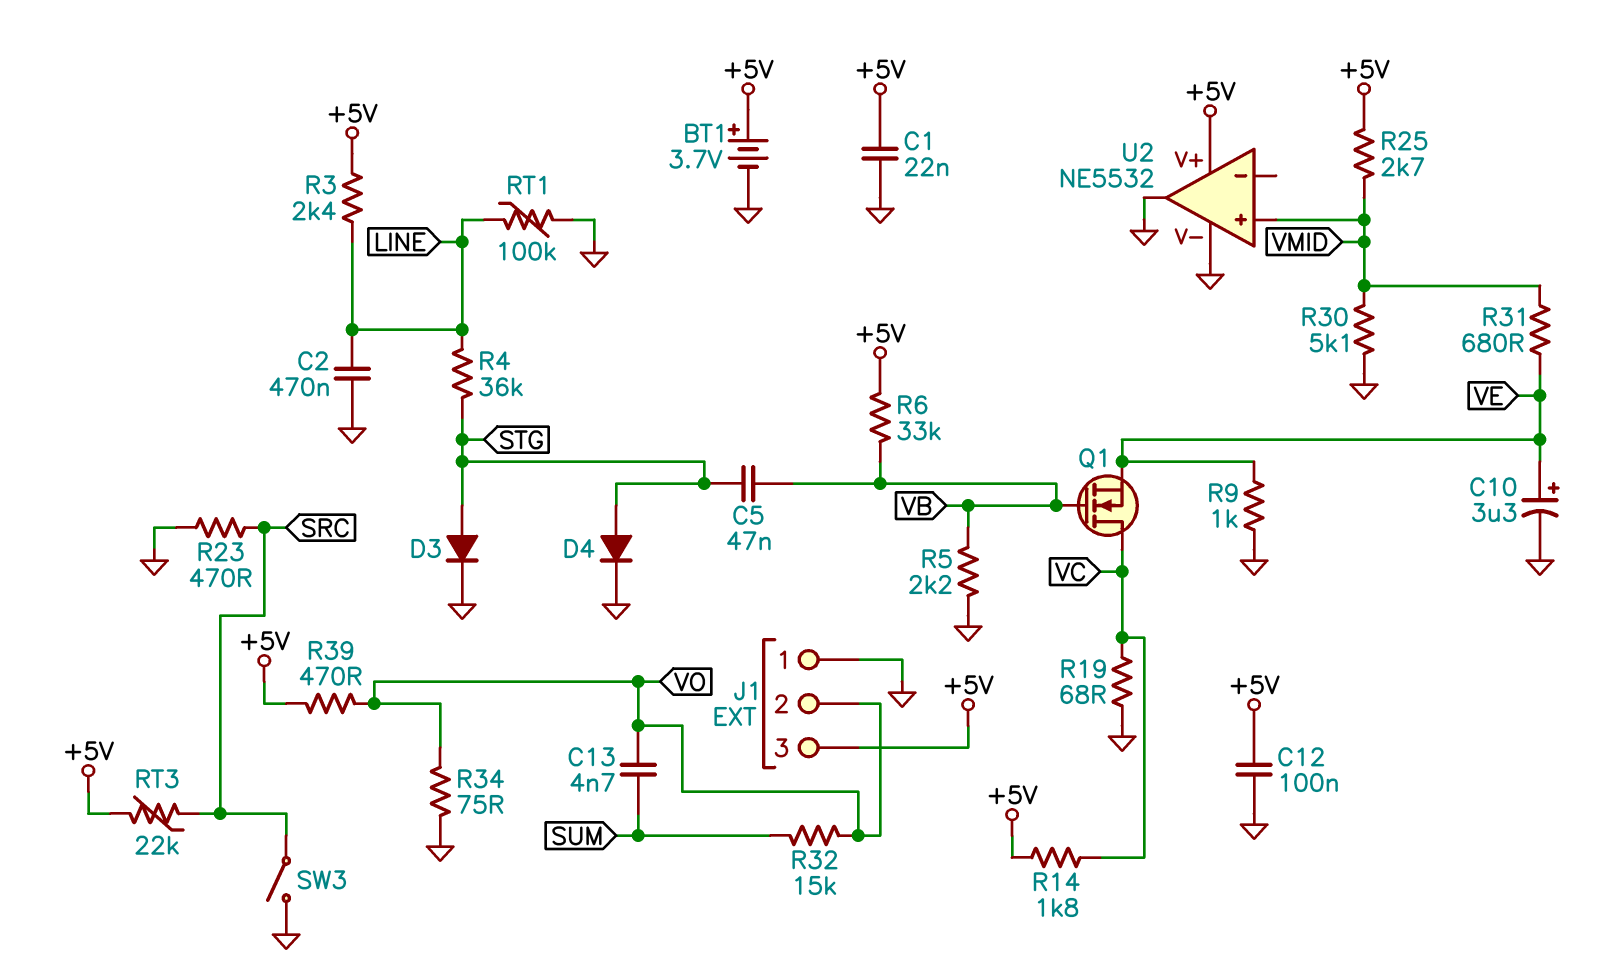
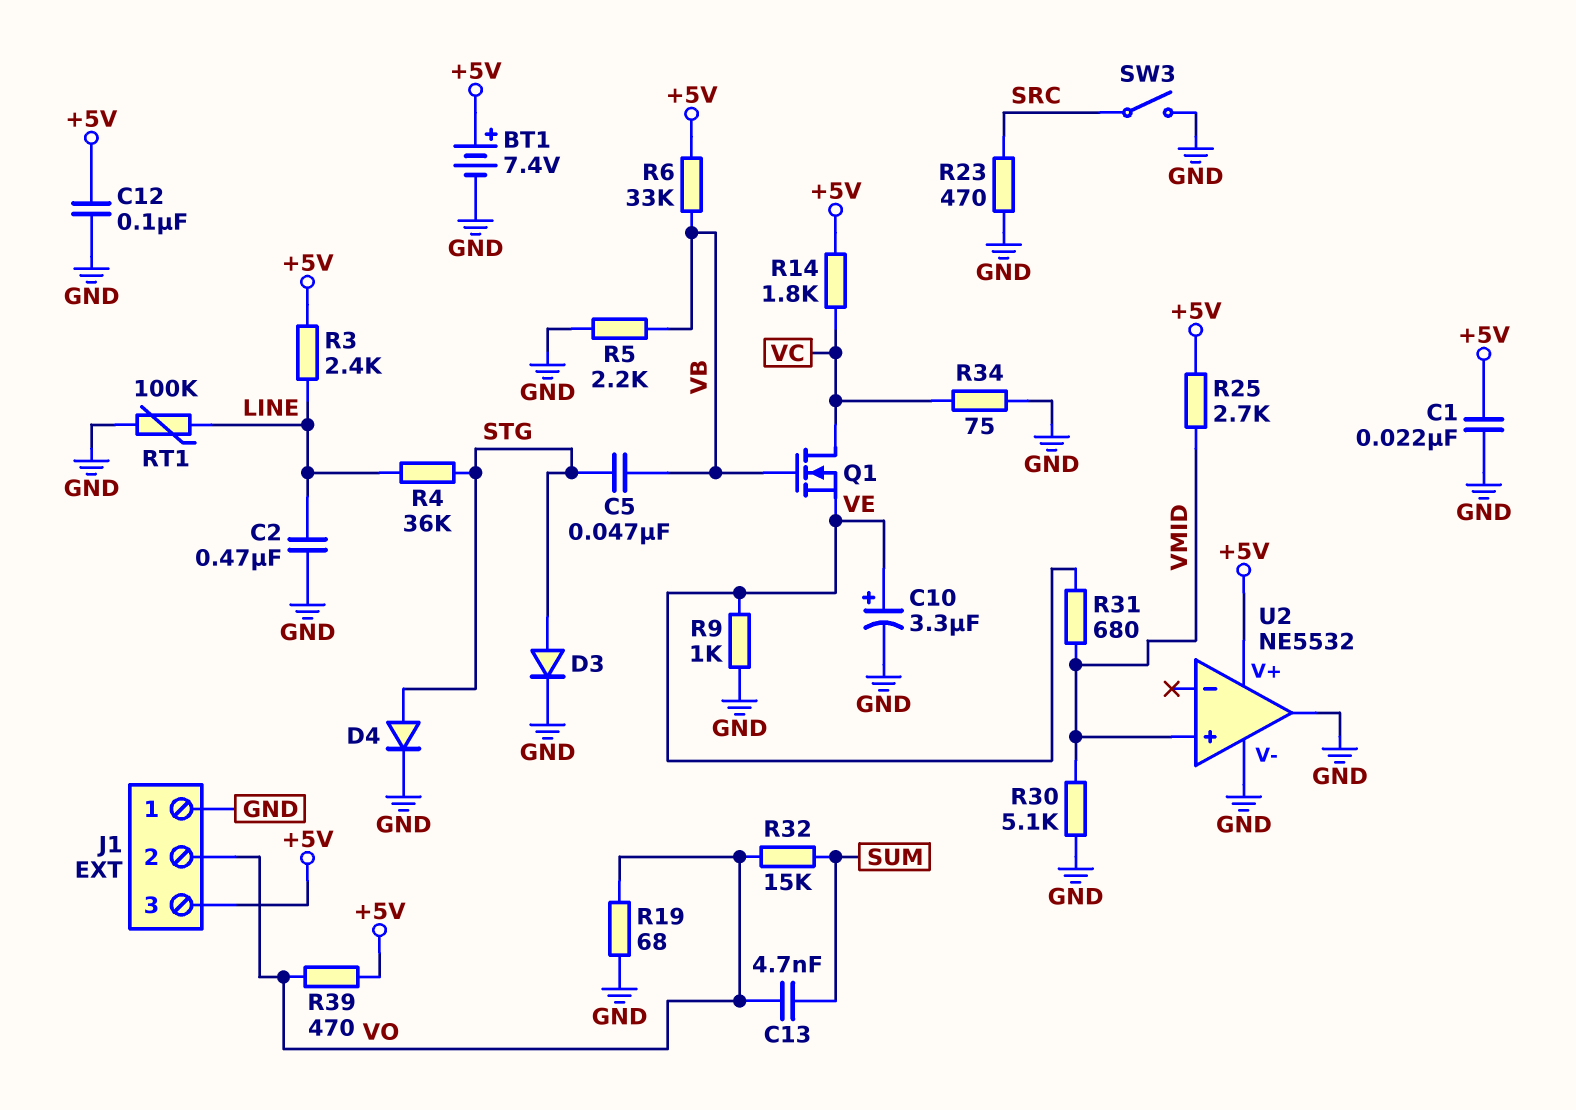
BT1: 3.7V (plus +5V, minus GND) -> 7.4V (plus +5V, minus GND)
R19: 68 (GND, VC) -> 68 (GND, VO)
R34: 75 (GND, VO) -> 75 (GND, VC)
RT3: 22k (+5V, SRC) -> none

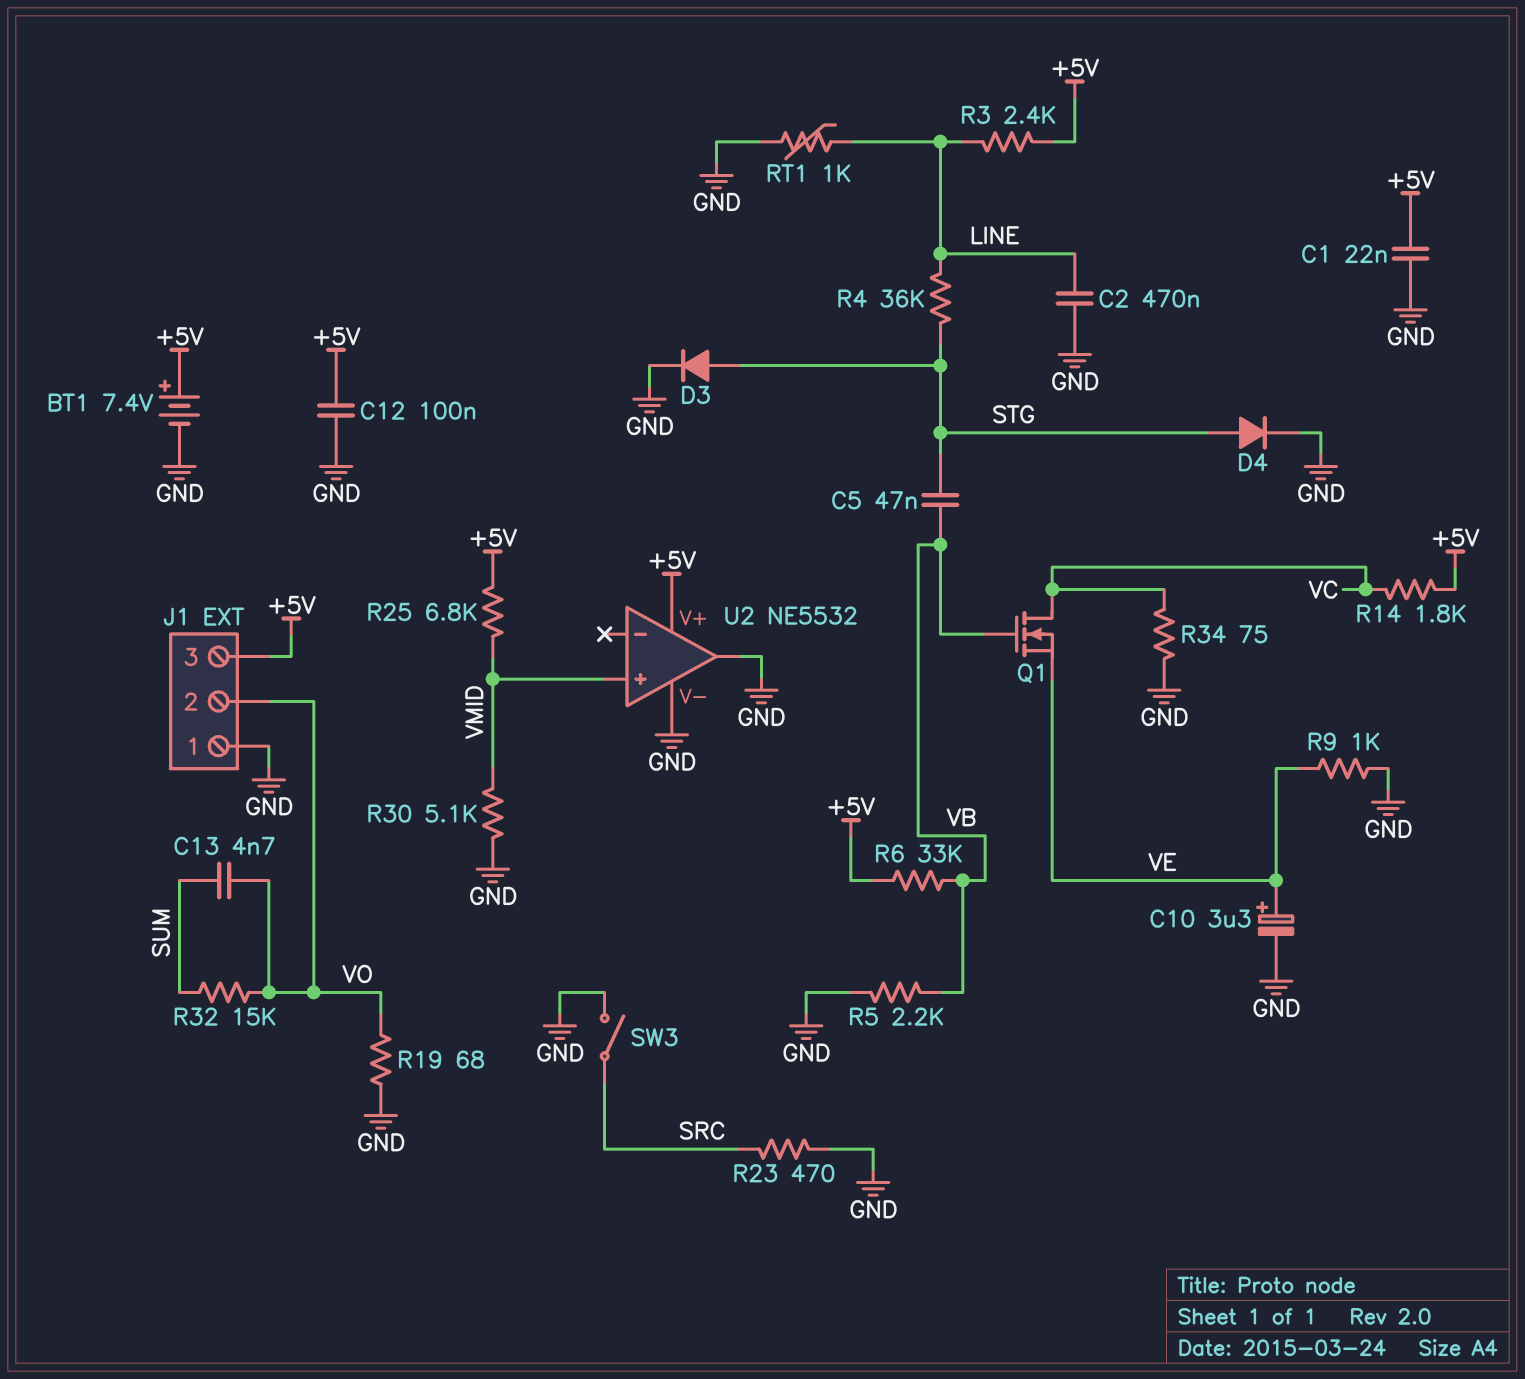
R25: 2.7k (+5V, VMID) -> 6.8k (+5V, VMID)
R31: 680 (VE, VMID) -> none
R39: 470 (+5V, VO) -> none
RT1: 100k (GND, LINE) -> 1k (GND, LINE)

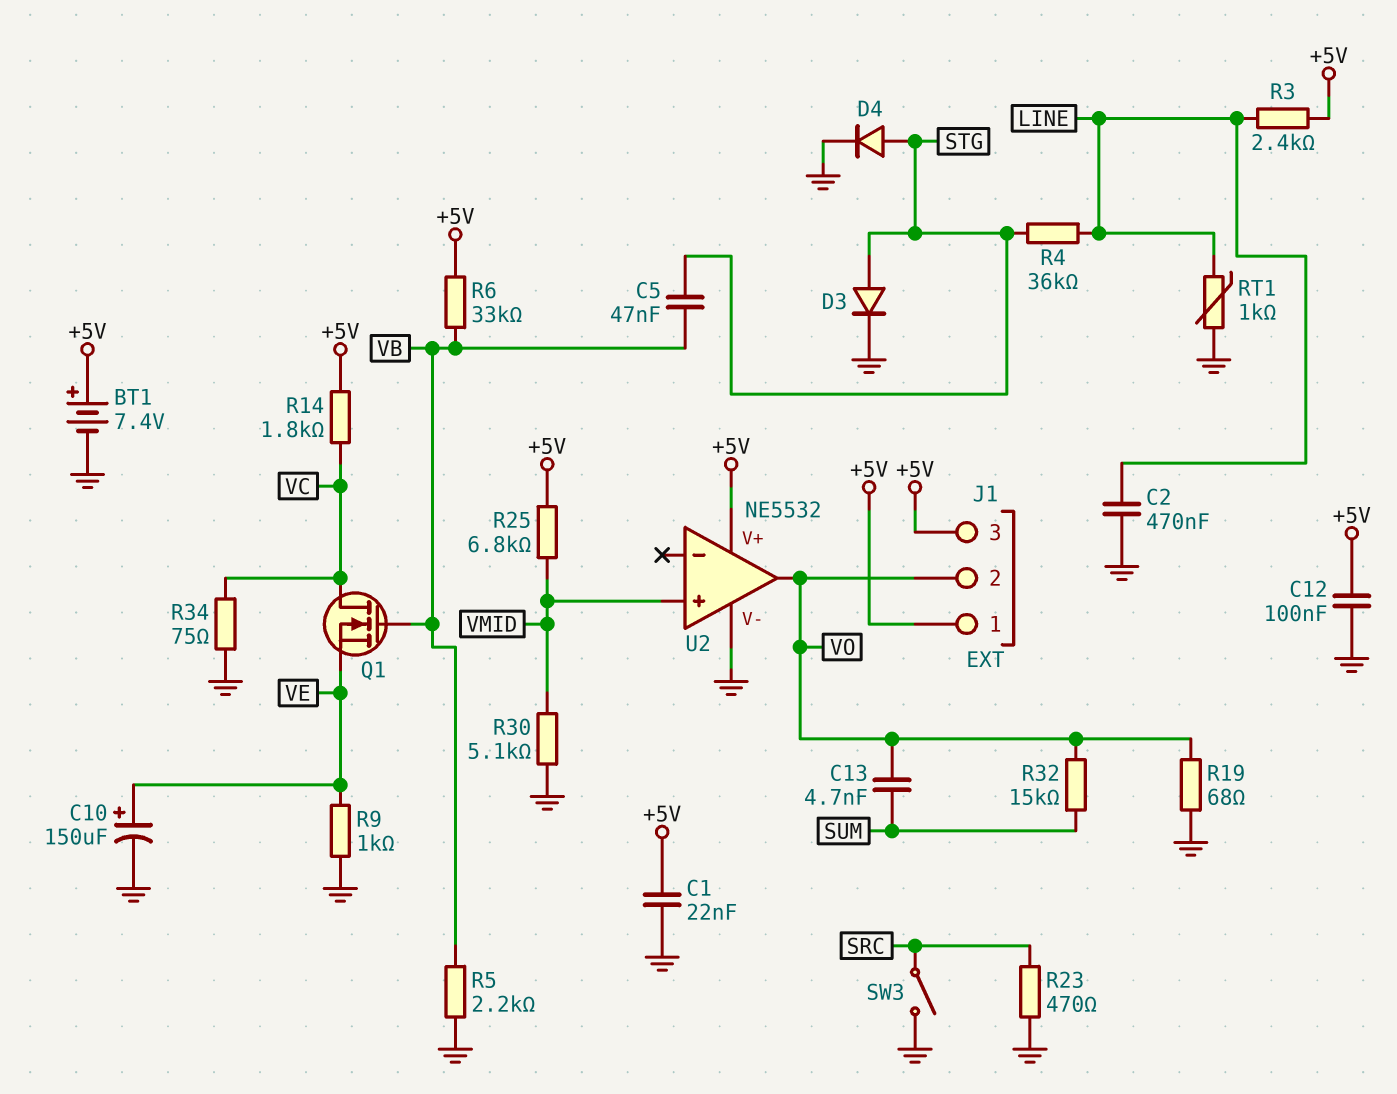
C10: 3.3uF (plus VE, minus GND) -> 150uF (plus VE, minus GND)
J1 pin 1: GND -> +5V
U2 pin out: GND -> VO

